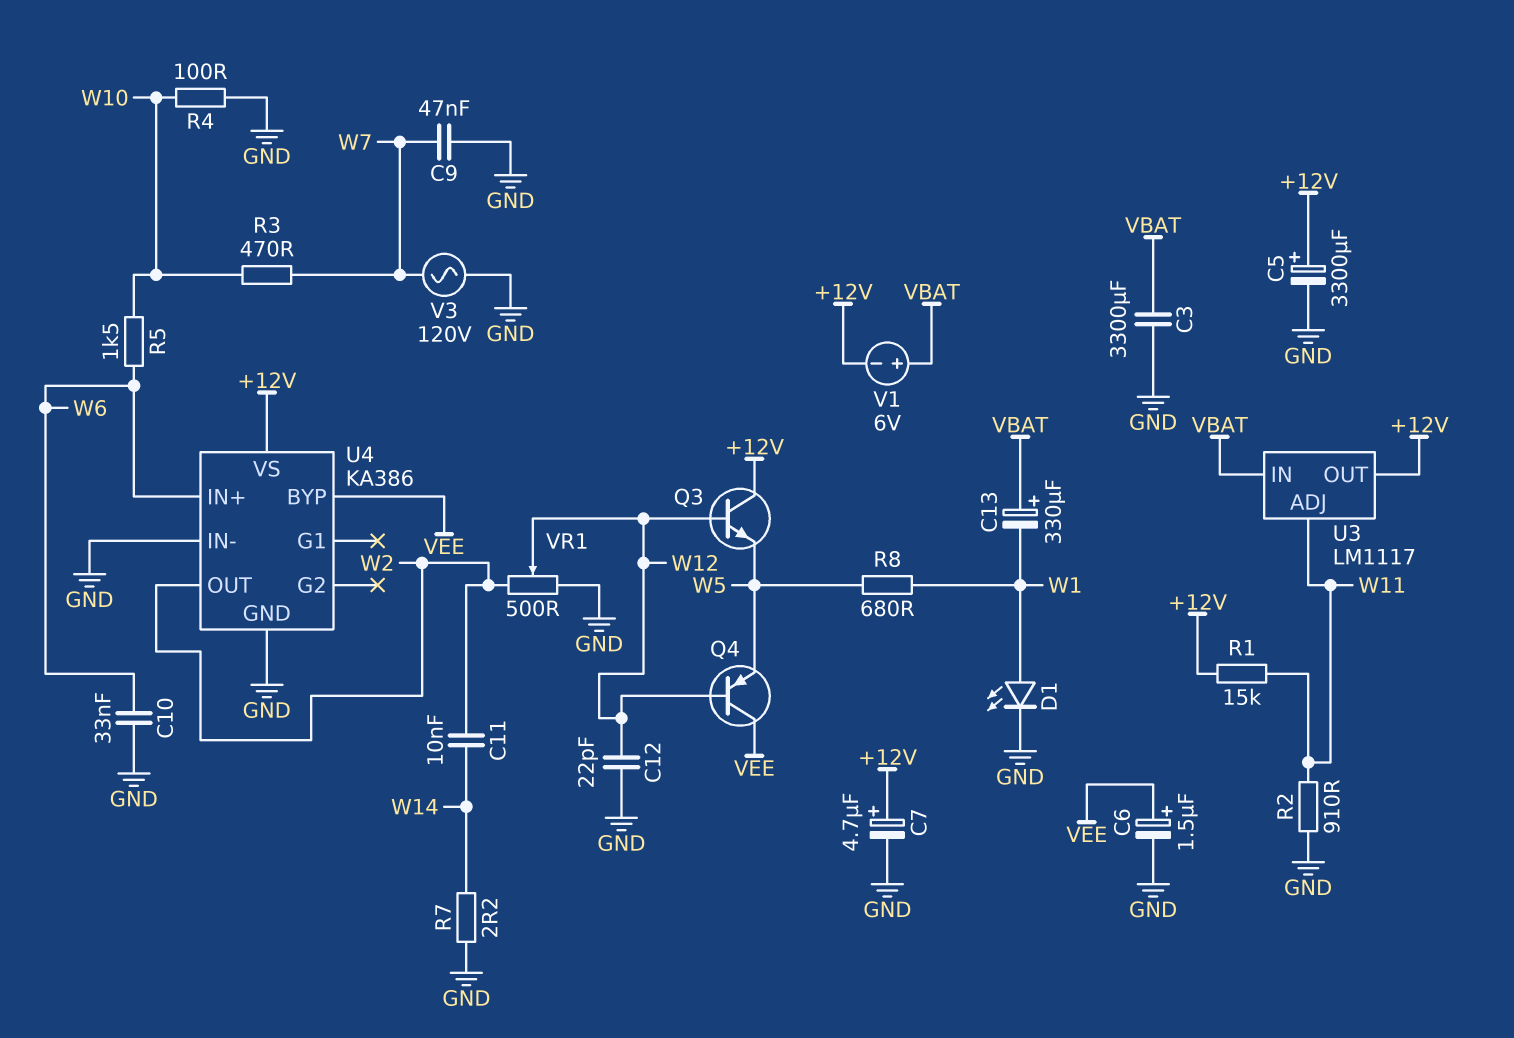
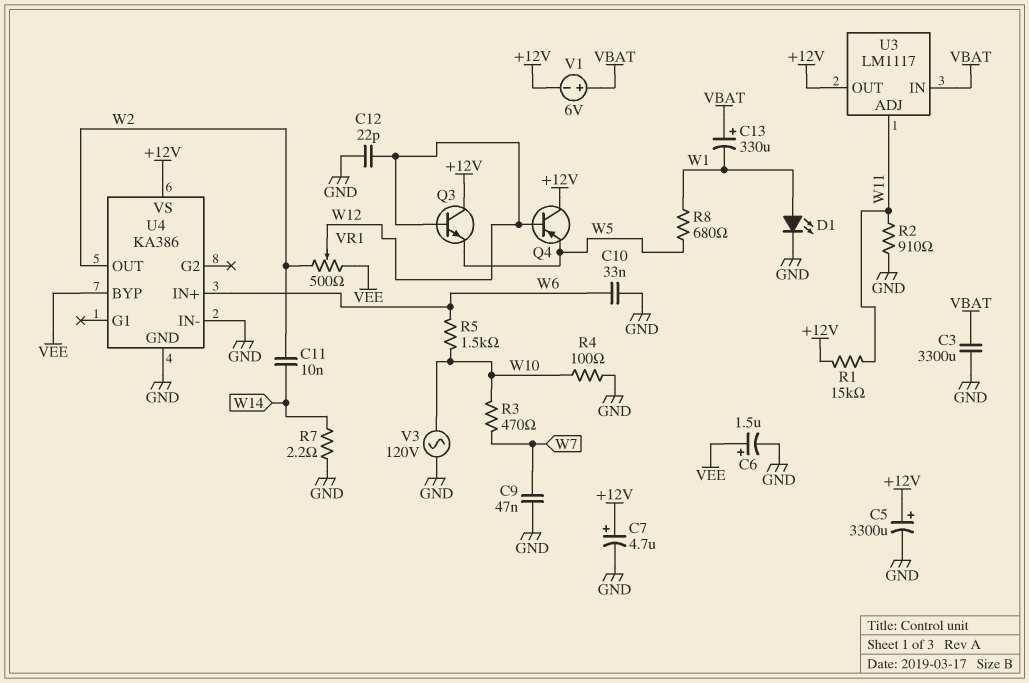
Q4: PNP (B W12, C VEE, E W5) -> PNP (B W12, C +12V, E W5)
V3: AC 120V (GND, W7) -> AC 120V (GND, W10)
VR1: 500 (GND, W2, wiper W12) -> 500 (VEE, W2, wiper W12)

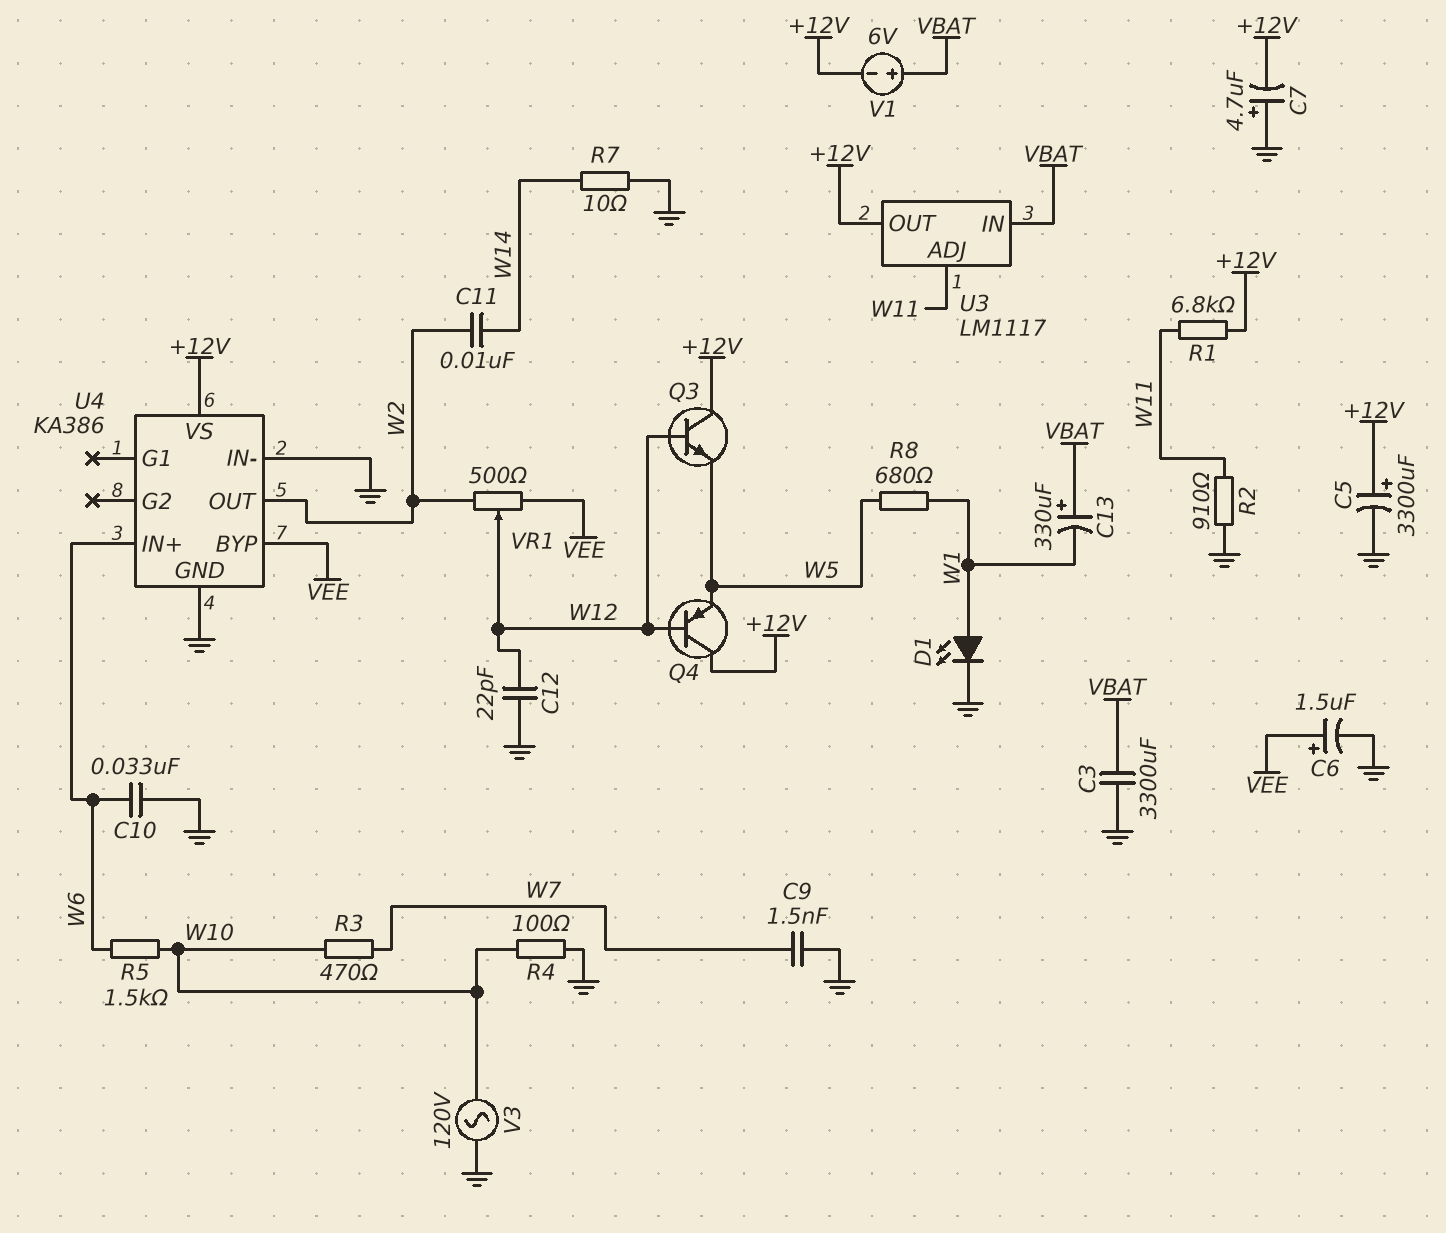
C7: 4.7uF (plus +12V, minus GND) -> 4.7uF (plus GND, minus +12V)
C9: 47nF (GND, W7) -> 1.5nF (GND, W7)
R1: 15k (+12V, W11) -> 6.8k (+12V, W11)
R7: 2.2 (GND, W14) -> 10 (GND, W14)

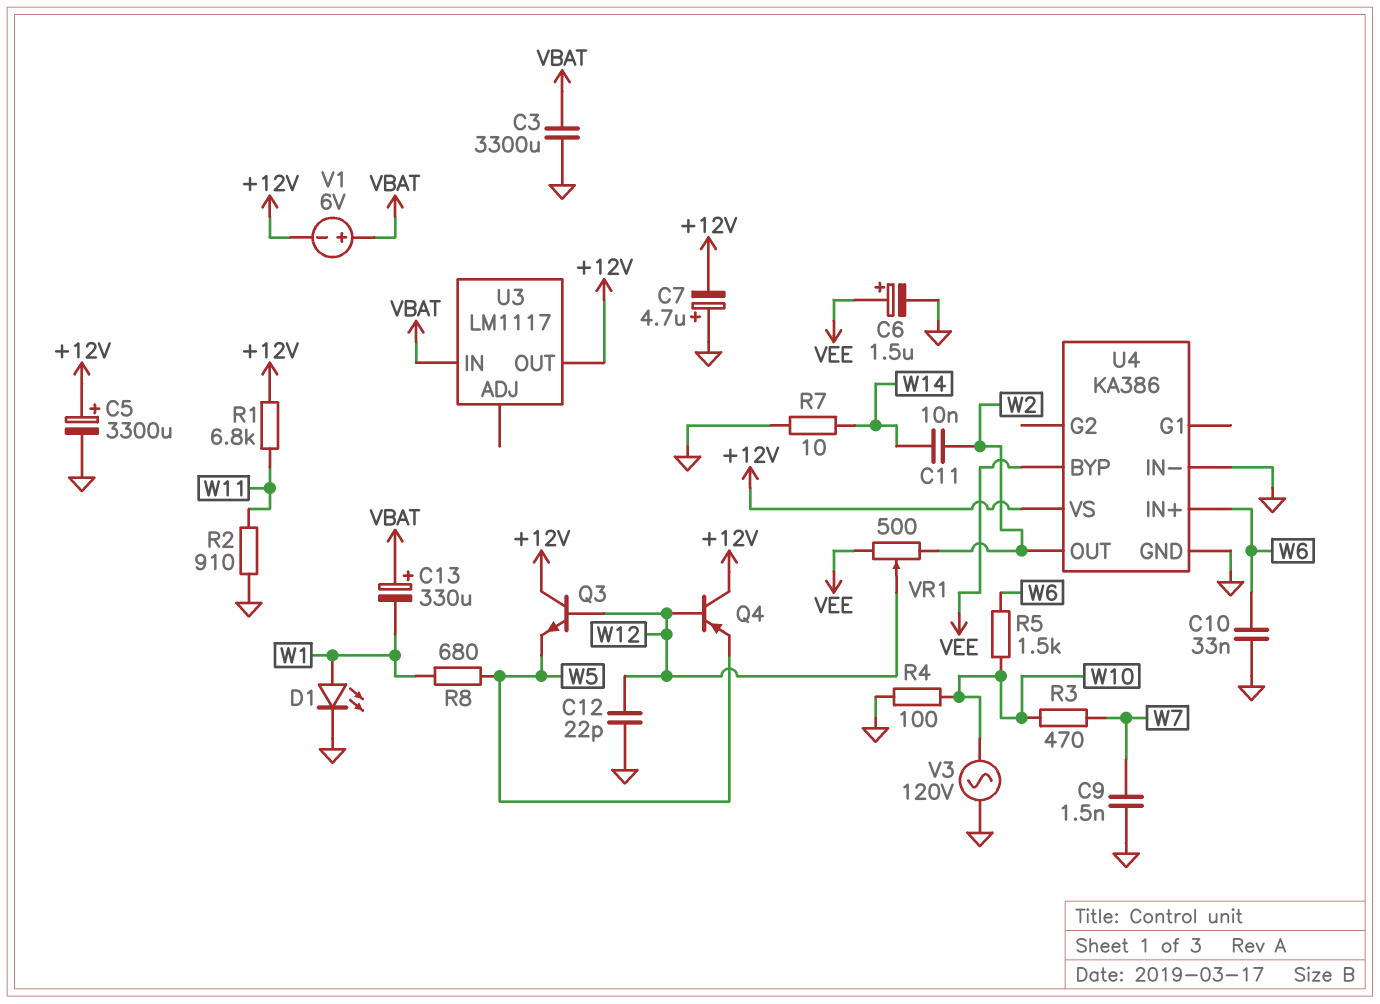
U3 pin ADJ: W11 -> none

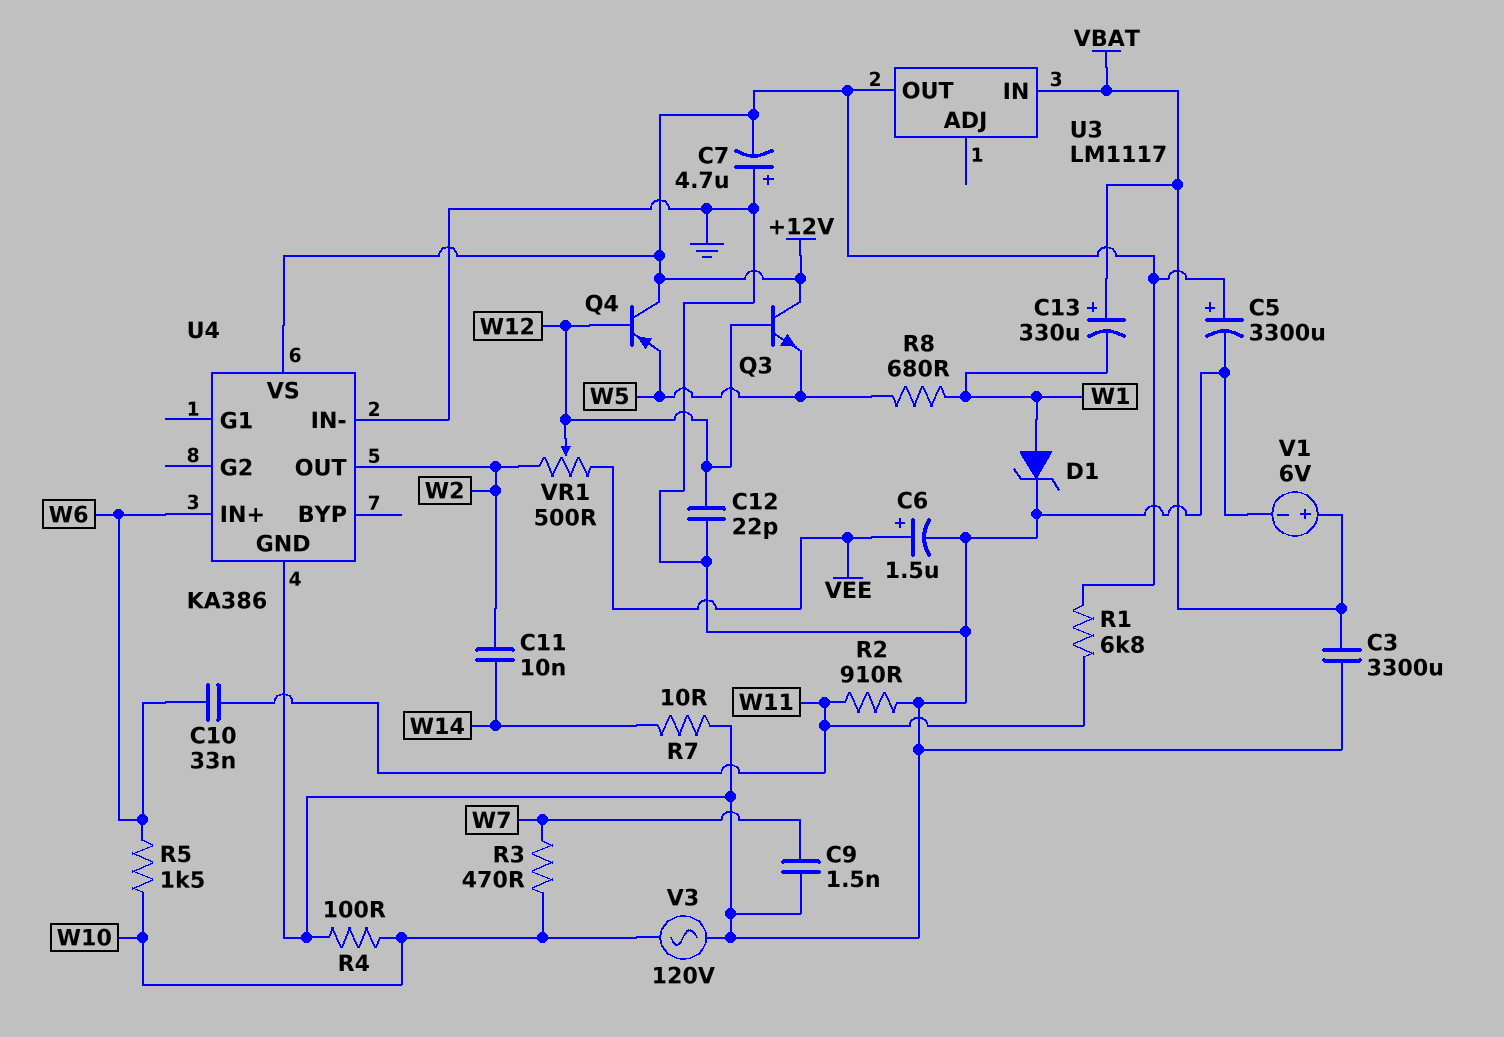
C10: 33nF (GND, W6) -> 33nF (W6, W11)
D1: LED (A W1, K GND) -> zener (A W1, K GND)
U4 pin BYP: VEE -> none
V1: 6V (plus VBAT, minus +12V) -> 6V (plus VBAT, minus GND)

